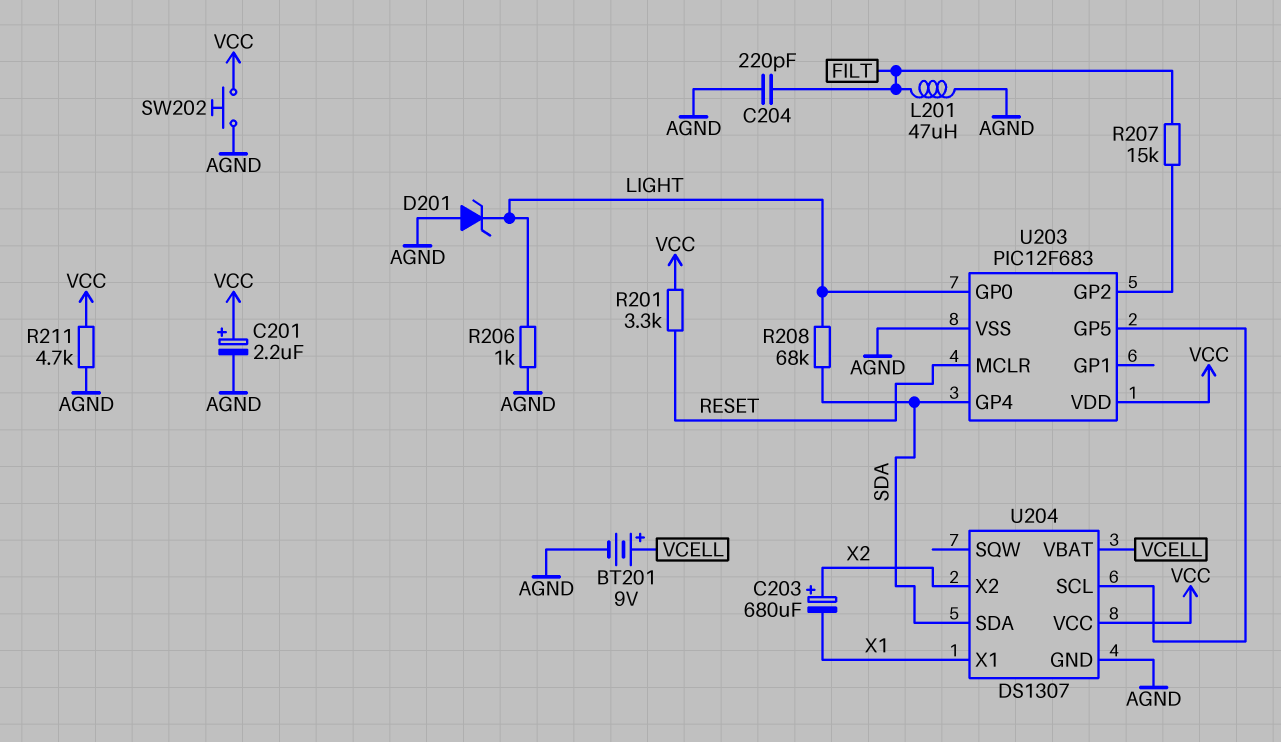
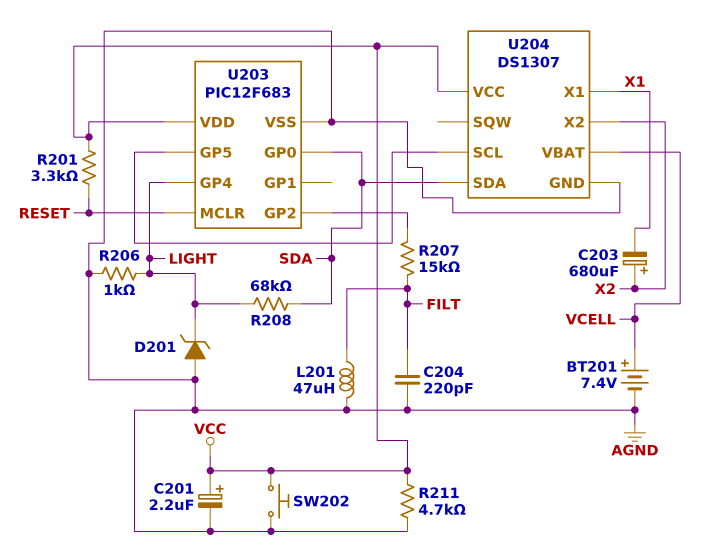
BT201: 9V (plus VCELL, minus AGND) -> 7.4V (plus VCELL, minus AGND)
U203 pin GP0: LIGHT -> SDA
U203 pin GP4: SDA -> LIGHT

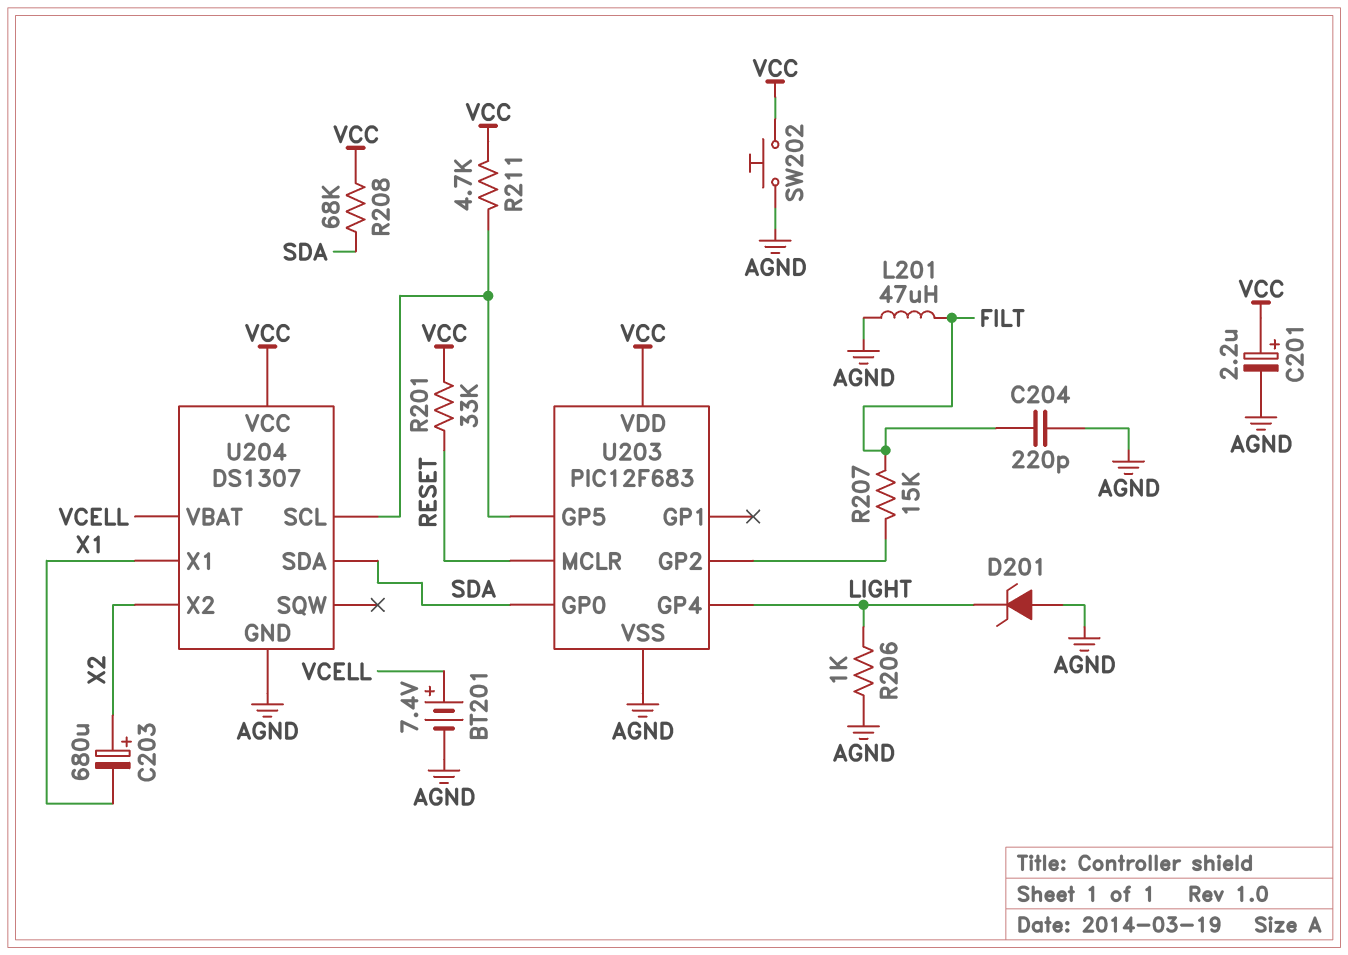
R201: 3.3k (RESET, VCC) -> 33k (RESET, VCC)
R208: 68k (LIGHT, SDA) -> 68k (SDA, VCC)
R211: 4.7k (AGND, VCC) -> 4.7k (U203/GP5, VCC)

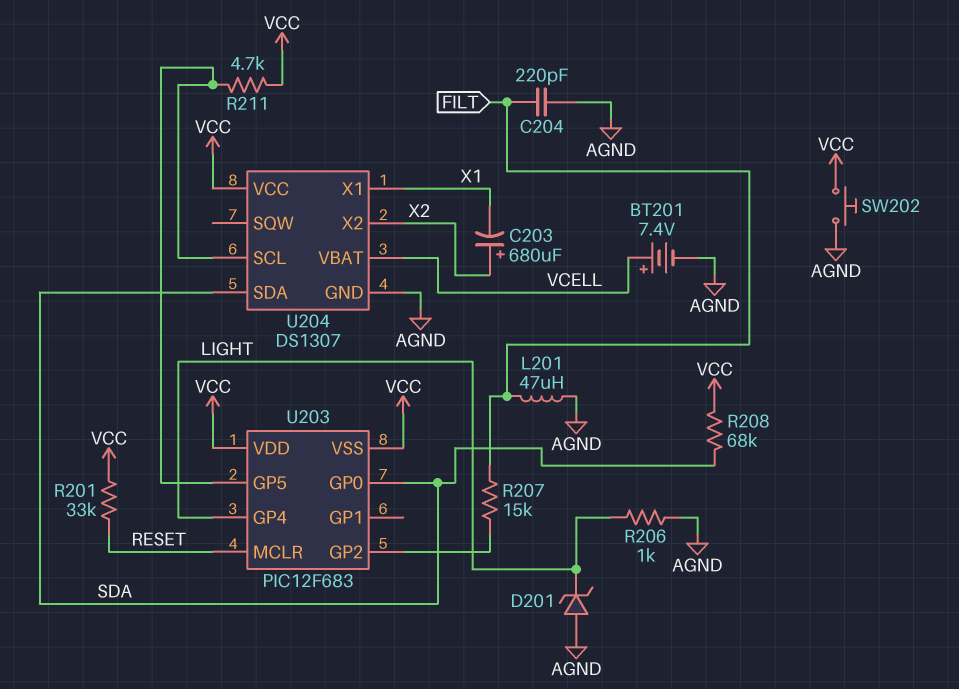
C201: 2.2uF (plus VCC, minus AGND) -> none
U203 pin VSS: AGND -> VCC

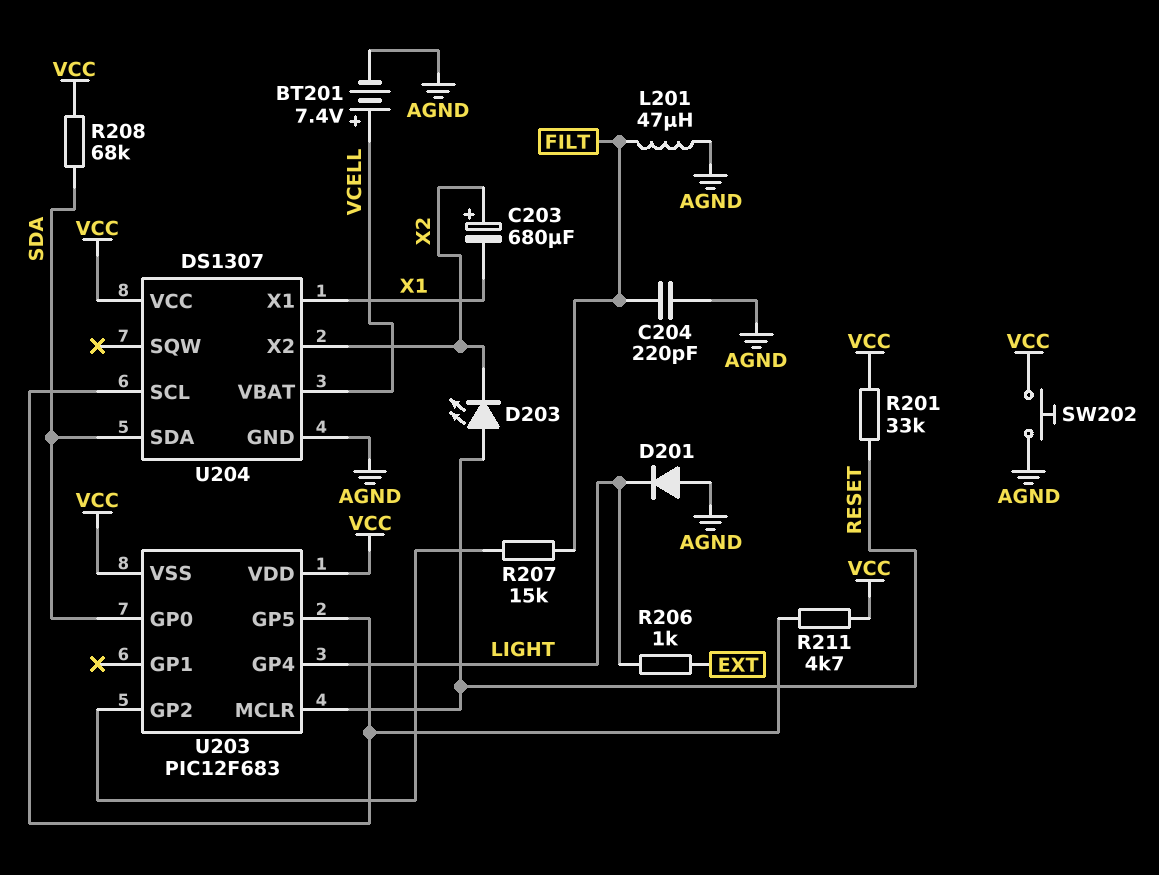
D201: zener (A AGND, K LIGHT) -> diode (A AGND, K LIGHT)
D203: none -> LED (A RESET, K X2)
R206: 1k (AGND, LIGHT) -> 1k (EXT, LIGHT)

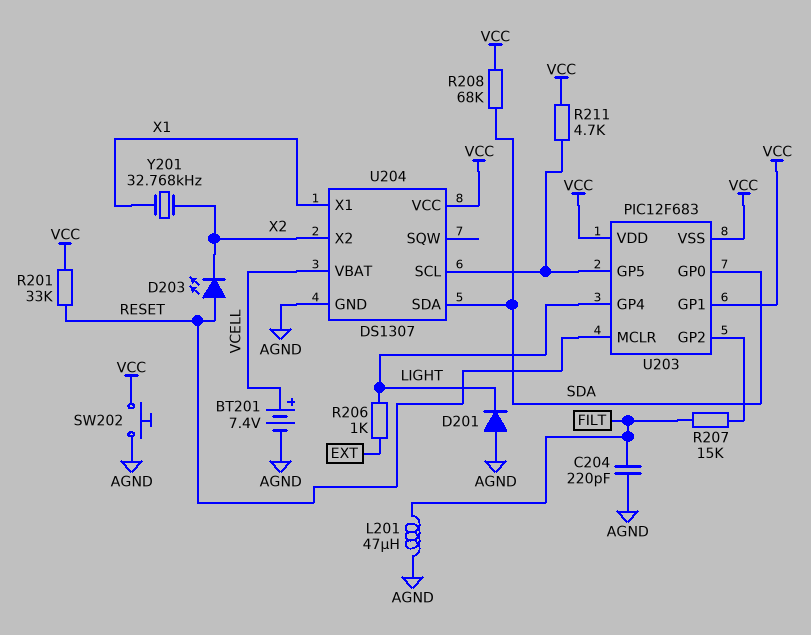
C203: 680uF (plus X2, minus X1) -> none
U203 pin GP1: none -> VCC
Y201: none -> 32.768kHz (X1, X2)

